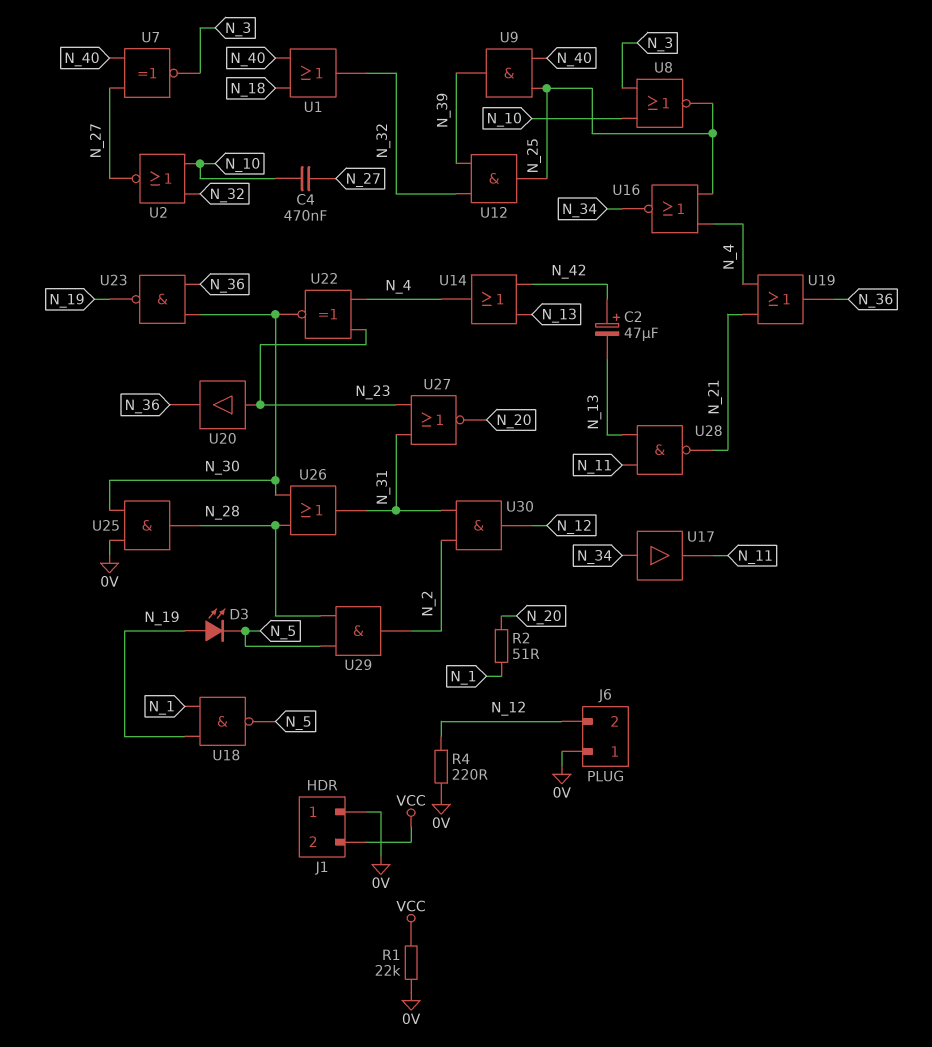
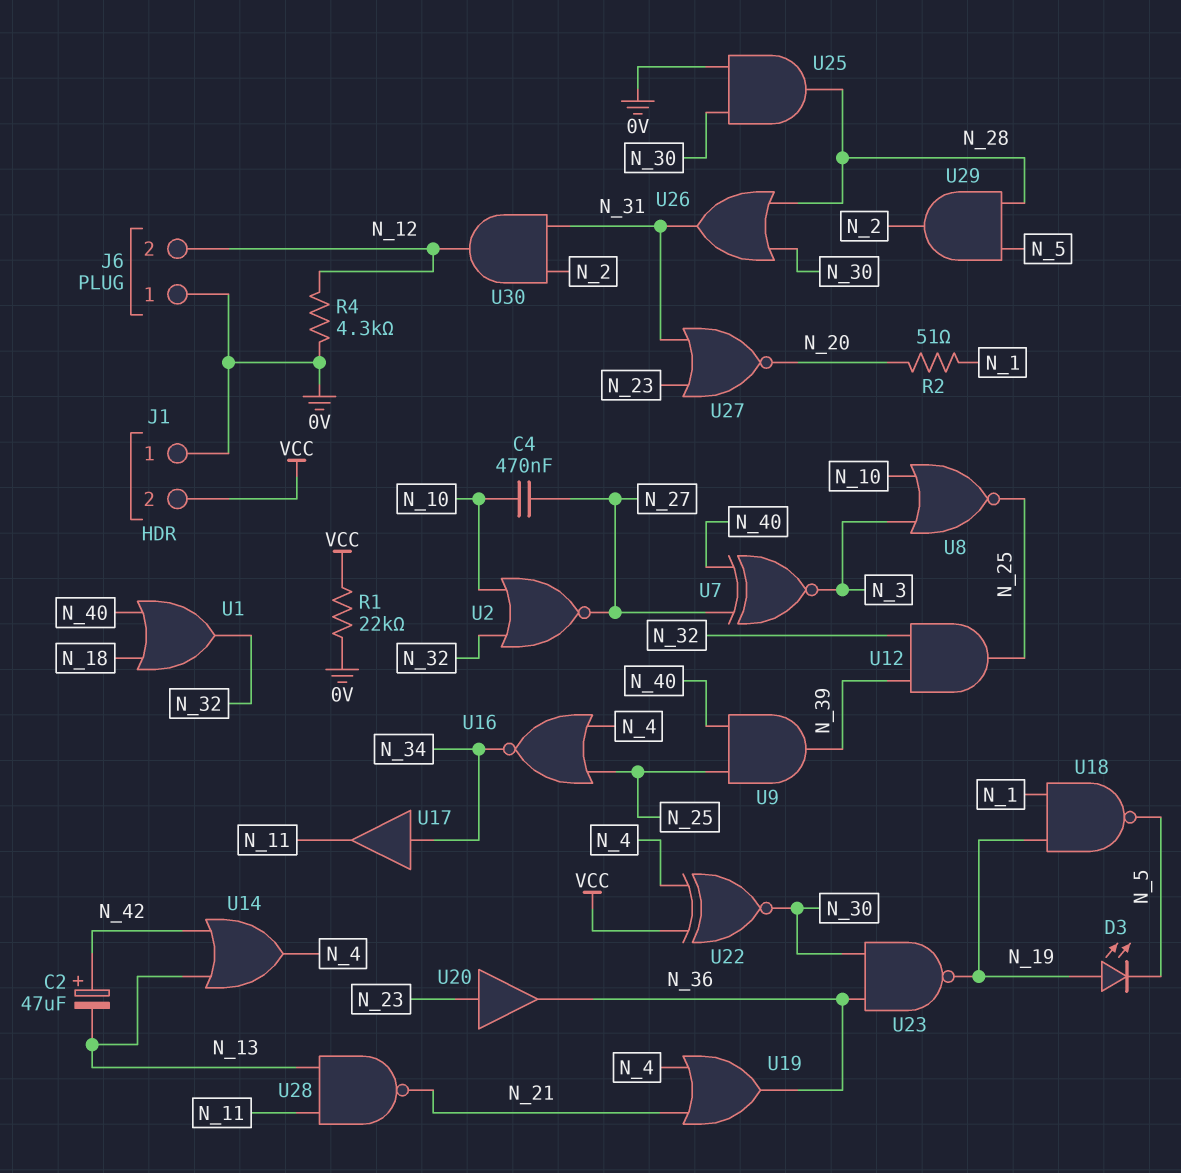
R4: 220 (0V, N_12) -> 4.3k (0V, N_12)
U22: XNOR (in N_4, in N_23, out N_30) -> XNOR (in N_4, in VCC, out N_30)

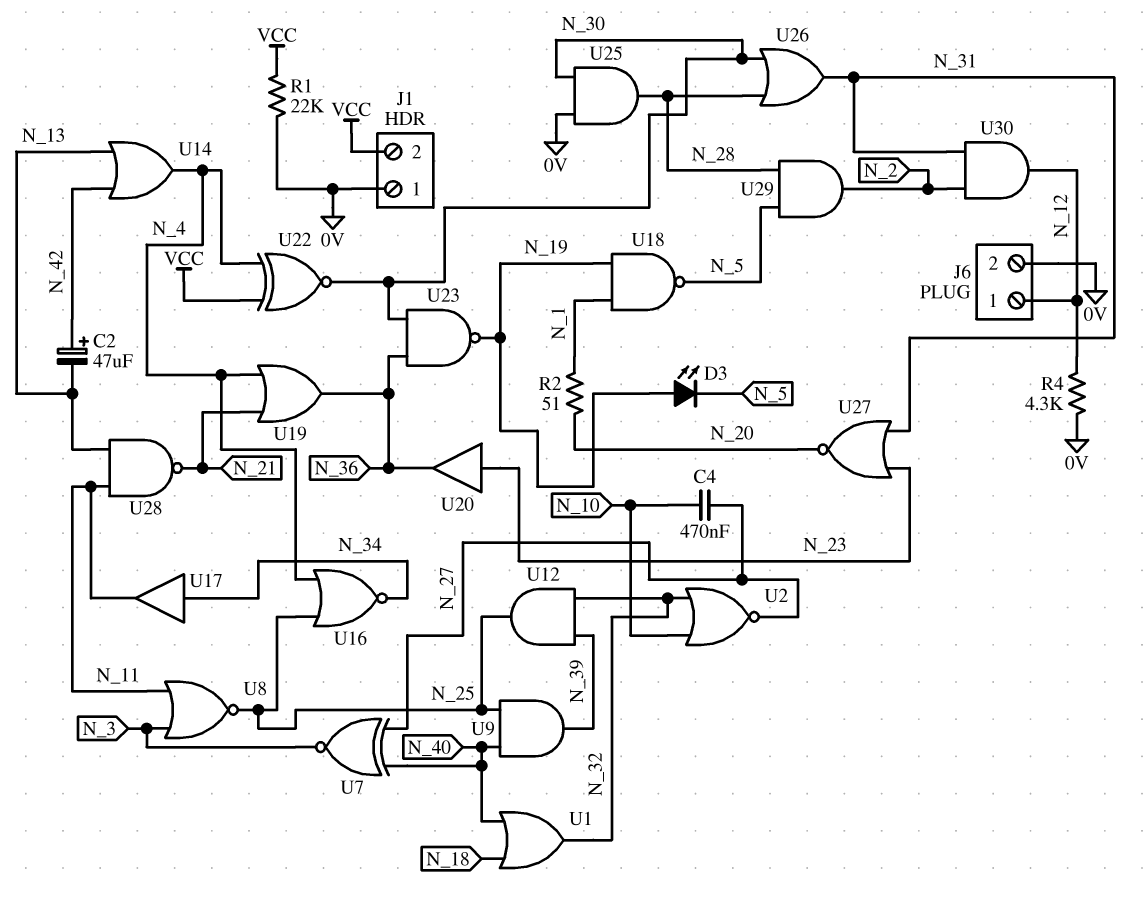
J6 pin 1: 0V -> N_12
J6 pin 2: N_12 -> 0V
U8: NOR (in N_3, in N_10, out N_25) -> NOR (in N_3, in N_11, out N_25)

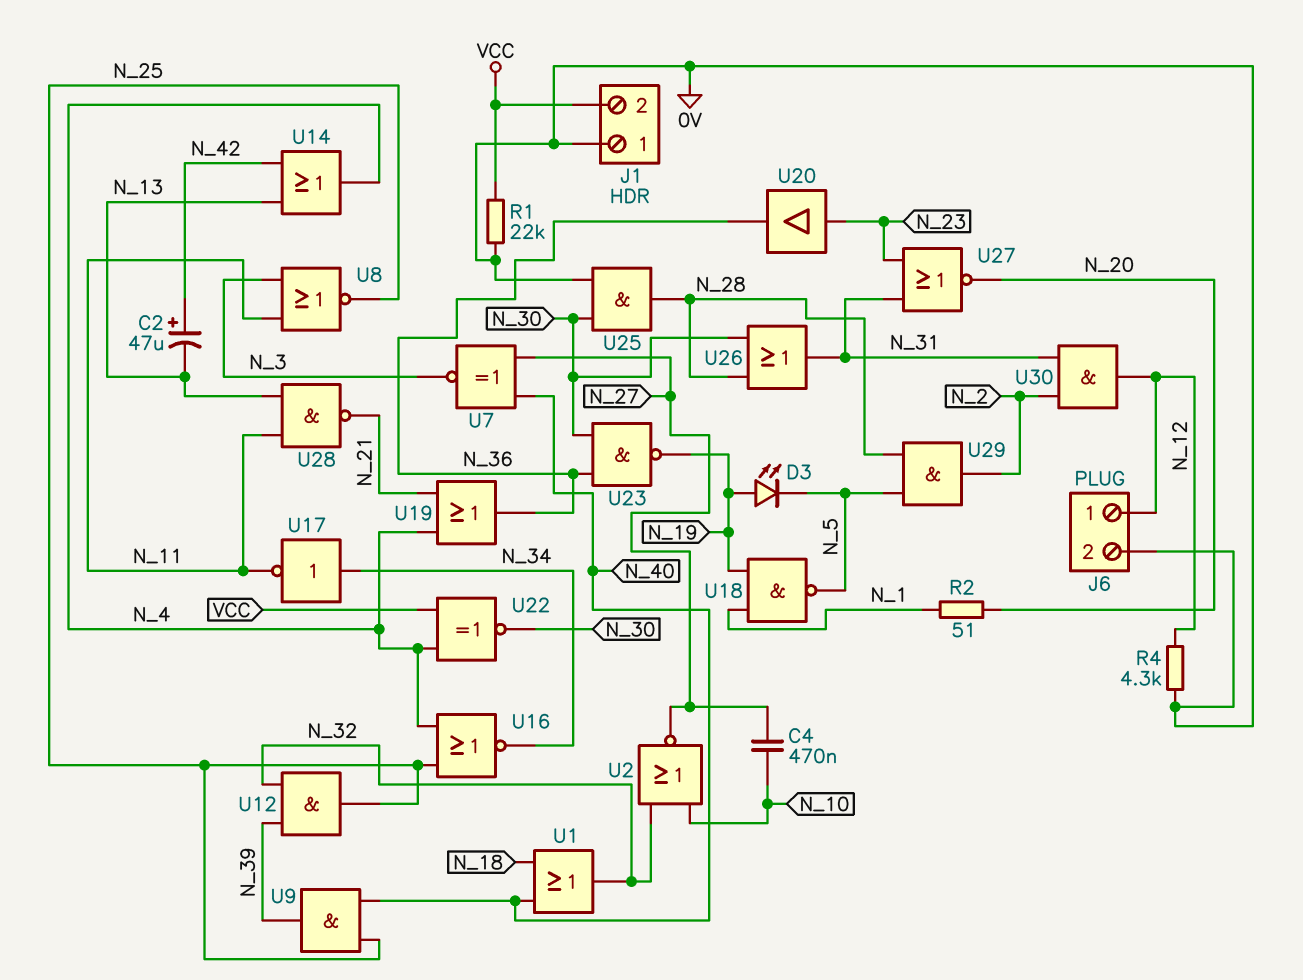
U17: buffer (in N_34, out N_11) -> NOT (in N_34, out N_11)

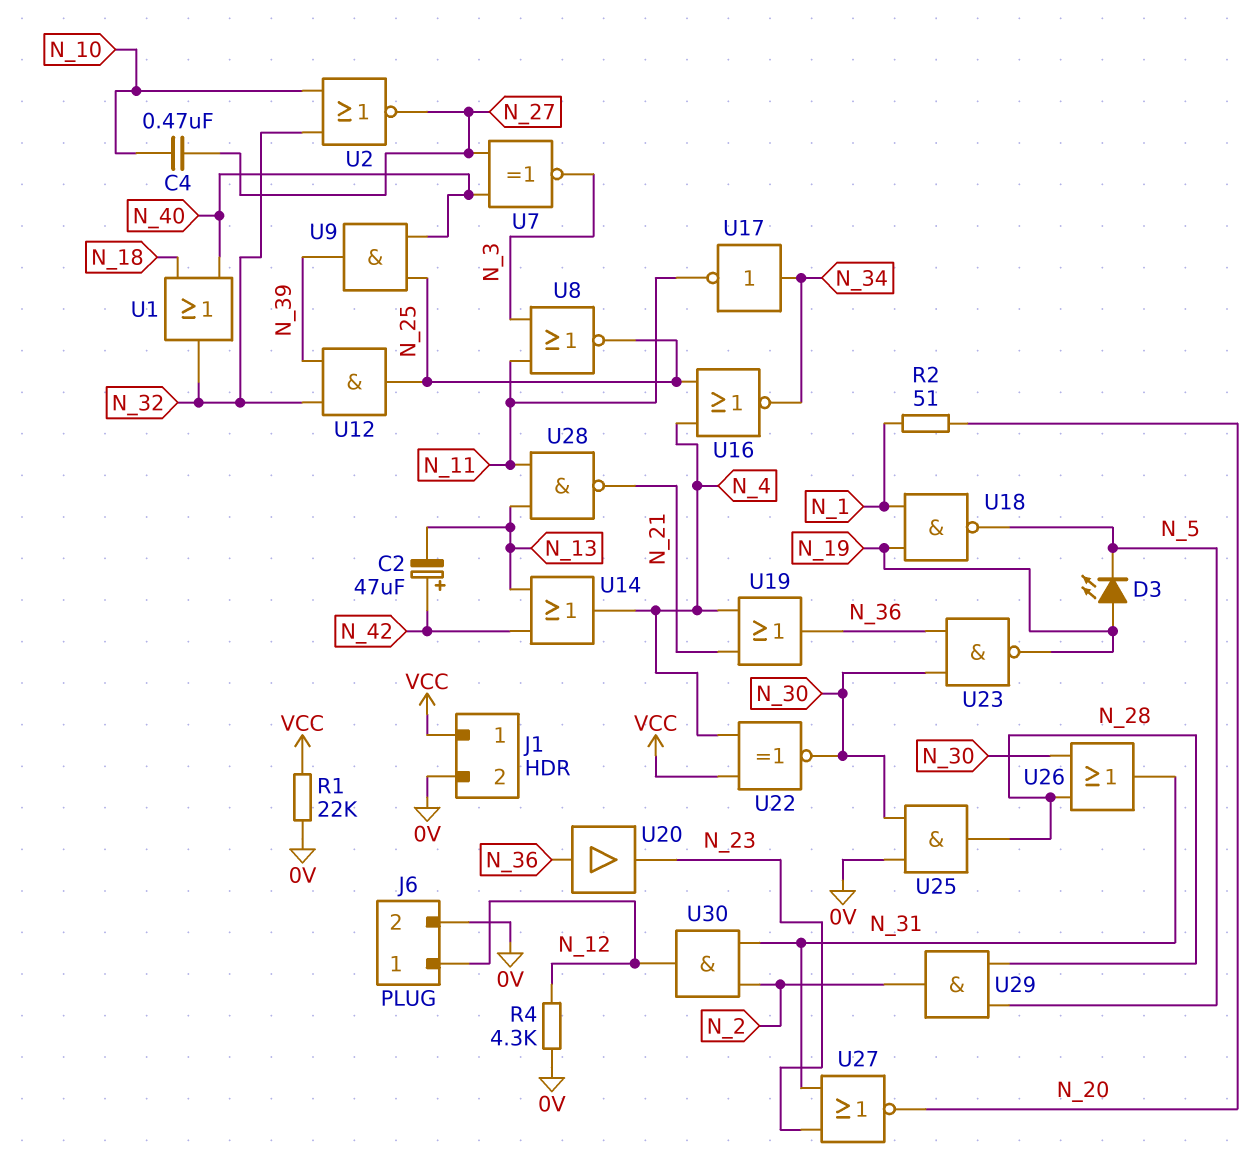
J1 pin 1: 0V -> VCC
J1 pin 2: VCC -> 0V
U20: buffer (in N_23, out N_36) -> buffer (in N_36, out N_23)

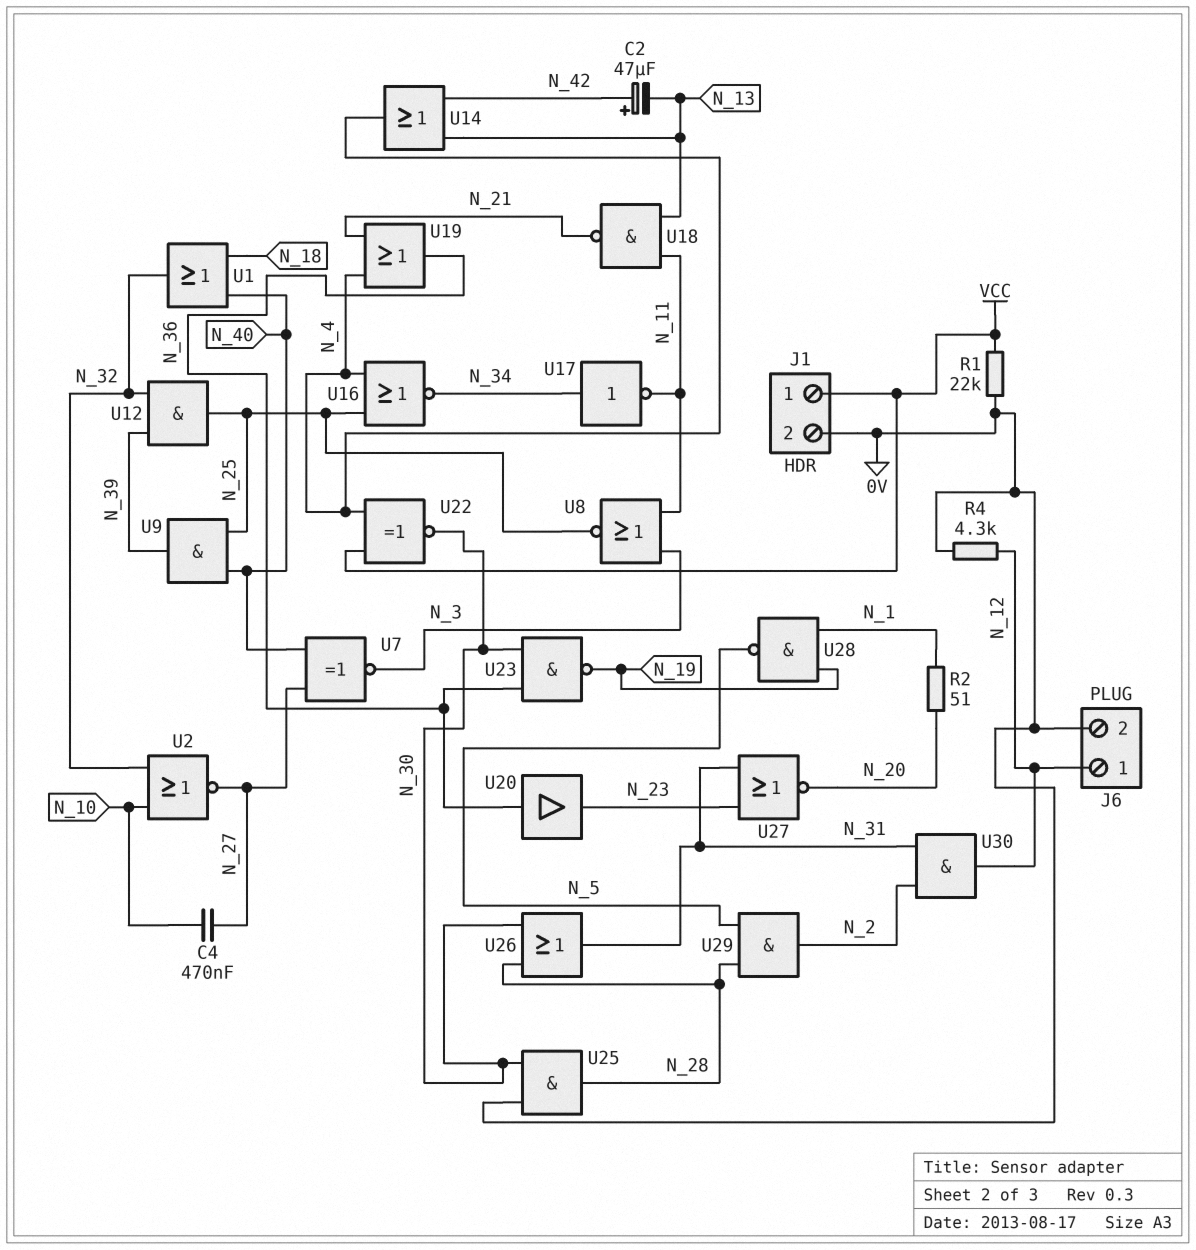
D3: LED (A N_19, K N_5) -> none
U18: NAND (in N_1, in N_19, out N_5) -> NAND (in N_11, in N_13, out N_21)
U28: NAND (in N_11, in N_13, out N_21) -> NAND (in N_1, in N_19, out N_5)

